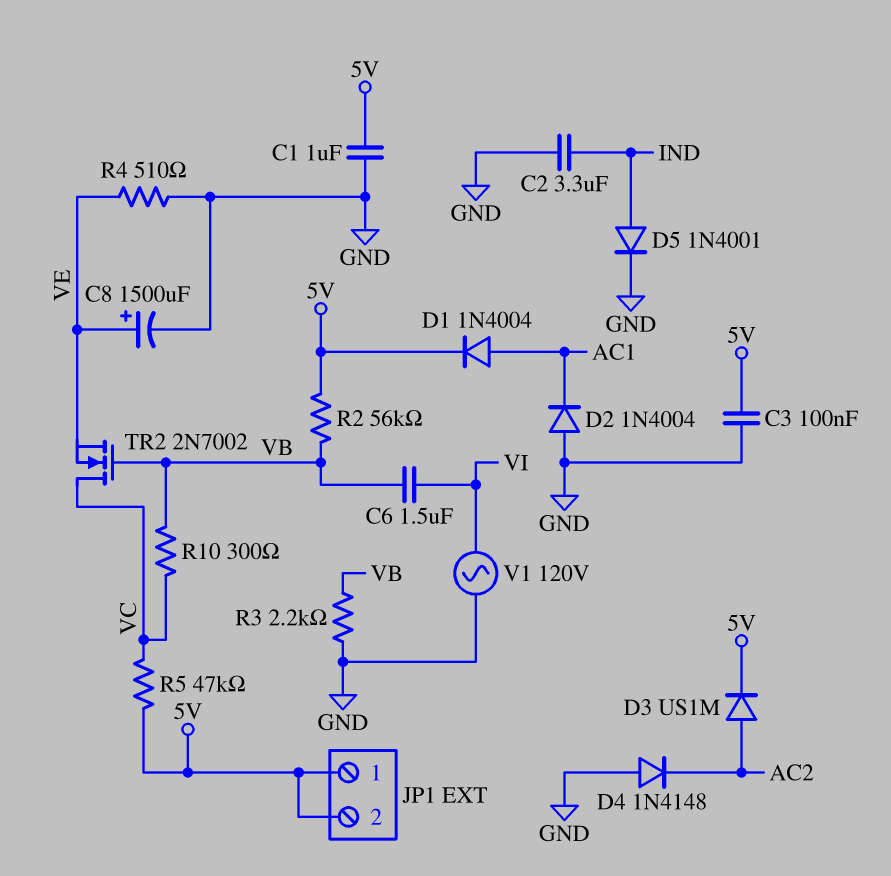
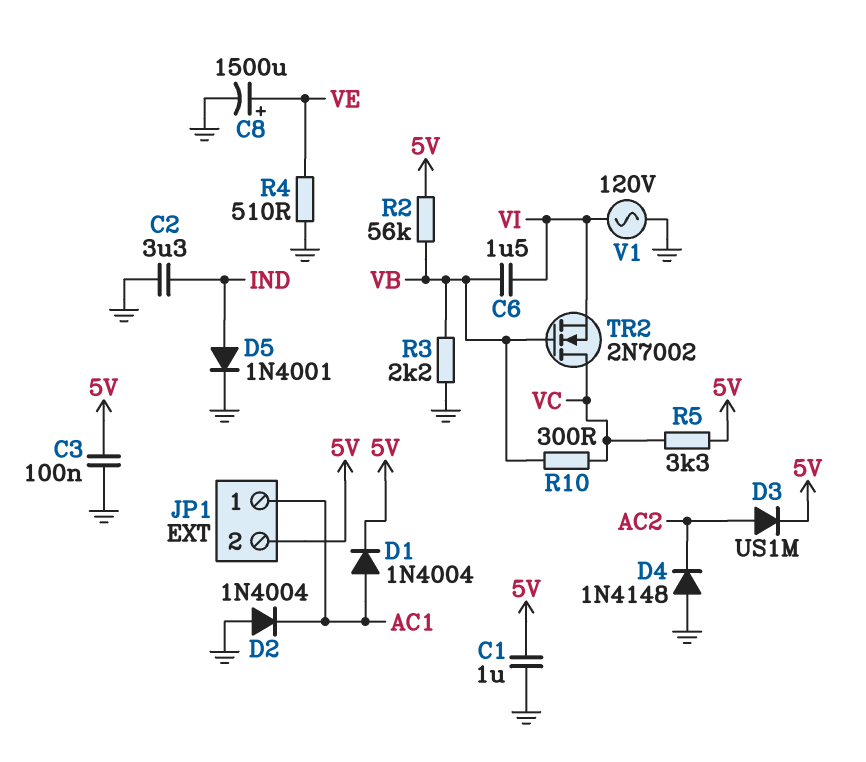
JP1 pin 1: 5V -> AC1
R5: 47k (5V, VC) -> 3.3k (5V, VC)
TR2: NMOS 2N7002 (G VB, D VC, S VE) -> NMOS 2N7002 (G VB, D VC, S VI)

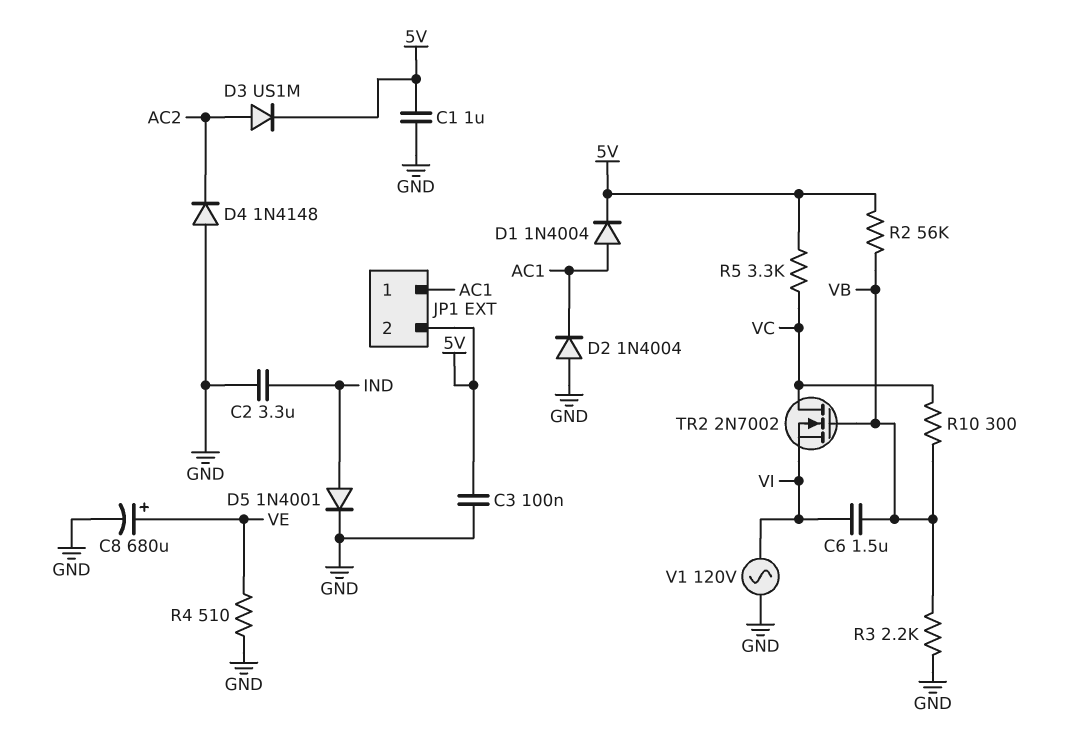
C8: 1500uF (plus VE, minus GND) -> 680uF (plus VE, minus GND)

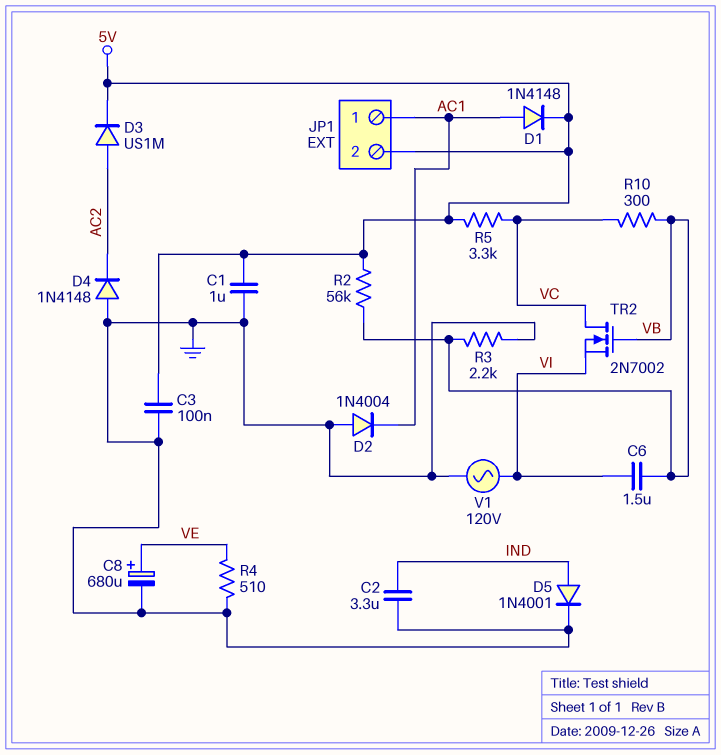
D1: diode 1N4004 (A AC1, K 5V) -> diode 1N4148 (A AC1, K 5V)

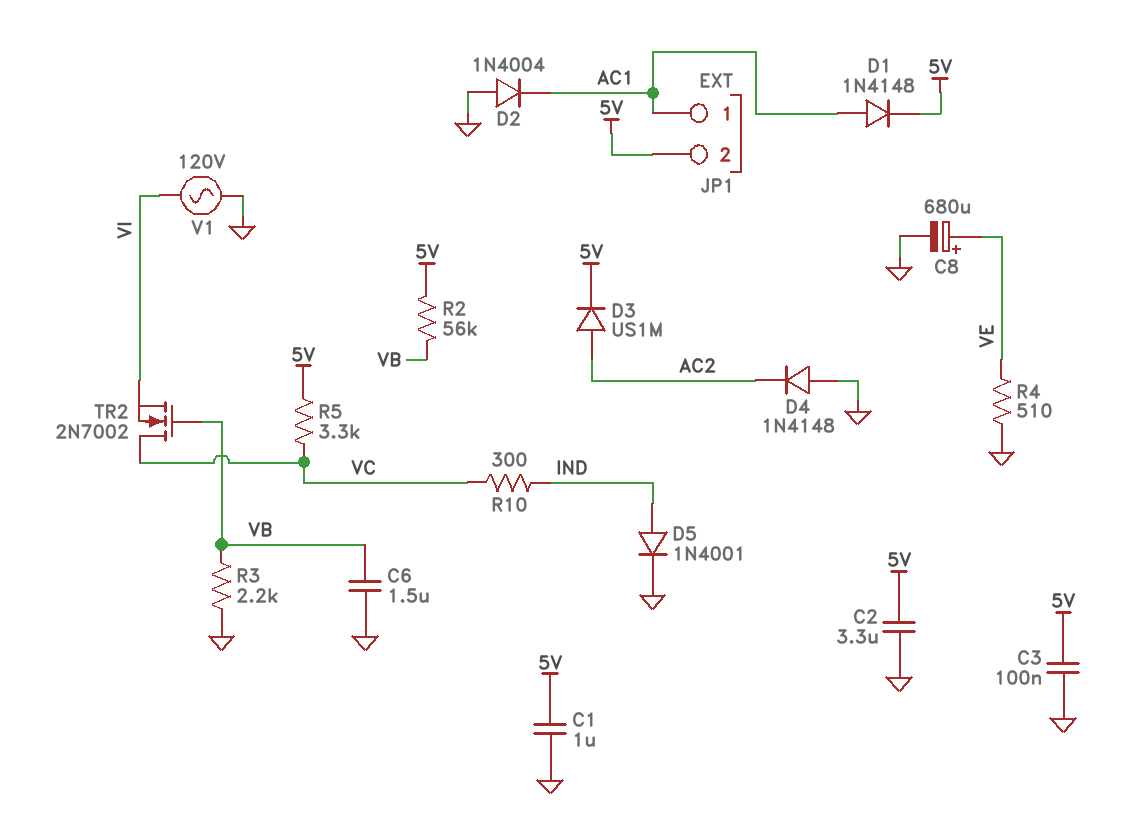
C2: 3.3uF (GND, IND) -> 3.3uF (5V, GND)
C6: 1.5uF (VB, VI) -> 1.5uF (GND, VB)
R10: 300 (VB, VC) -> 300 (IND, VC)

